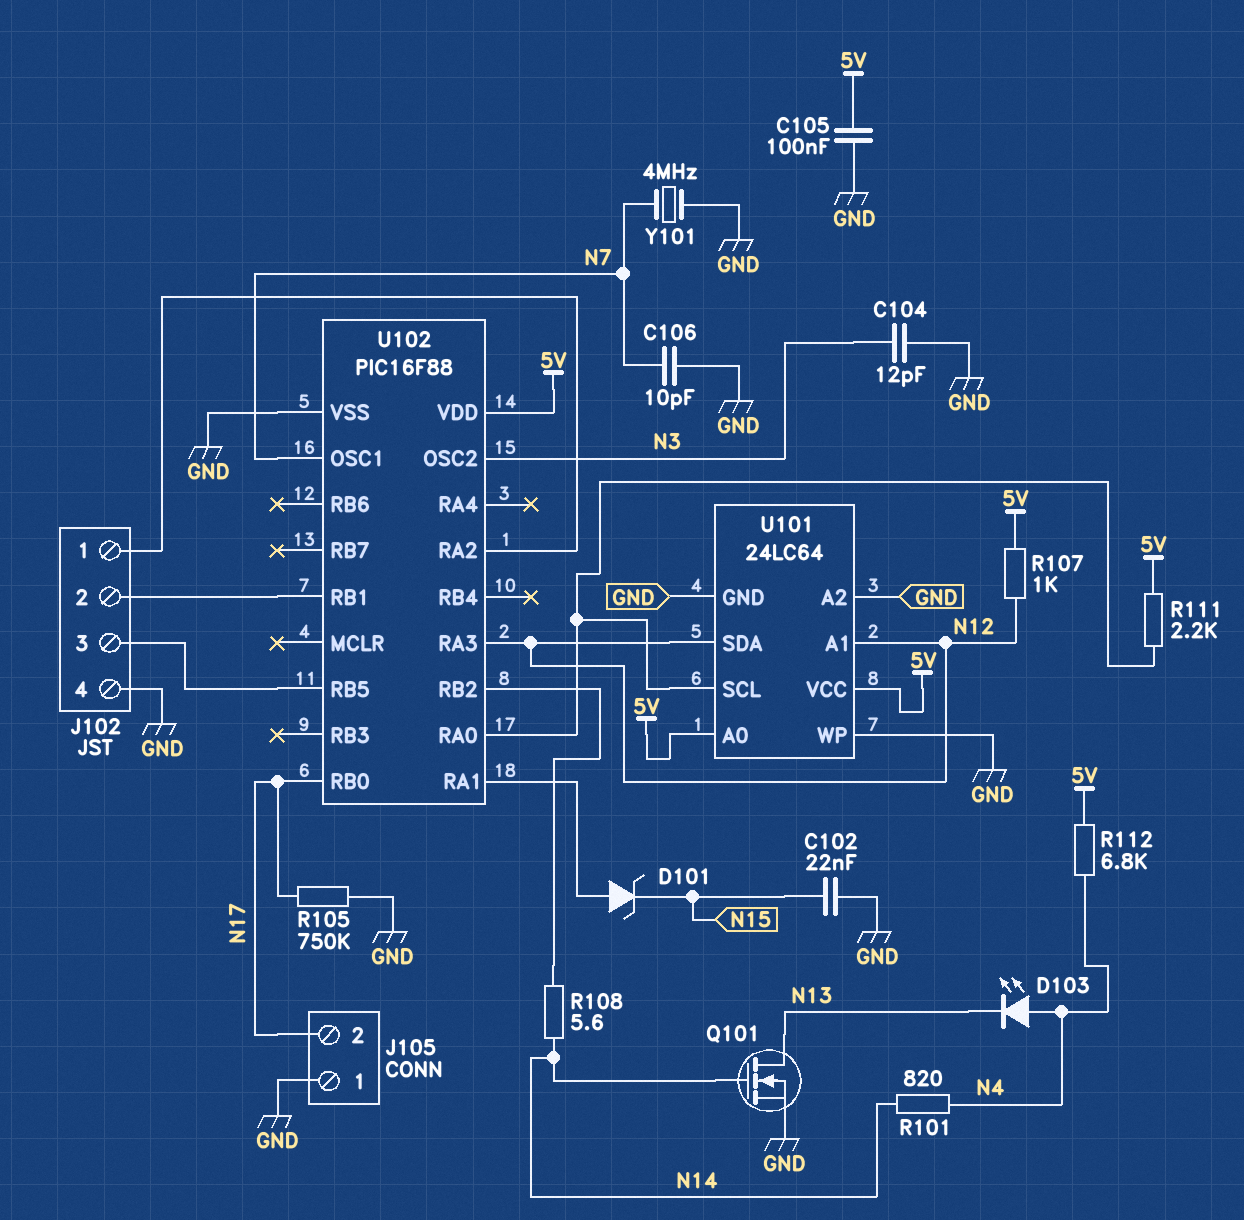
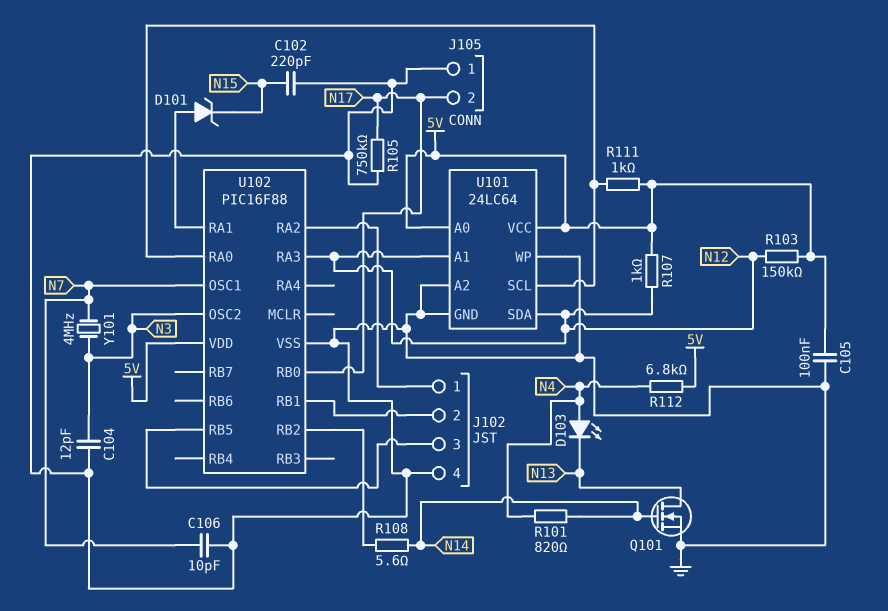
C102: 22nF (GND, N15) -> 220pF (GND, N15)
R103: none -> 150k (5V, N12)
R111: 2.2k (5V, U101/SCL) -> 1k (5V, U101/SCL)
Y101: 4MHz (GND, N7) -> 4MHz (N3, N7)

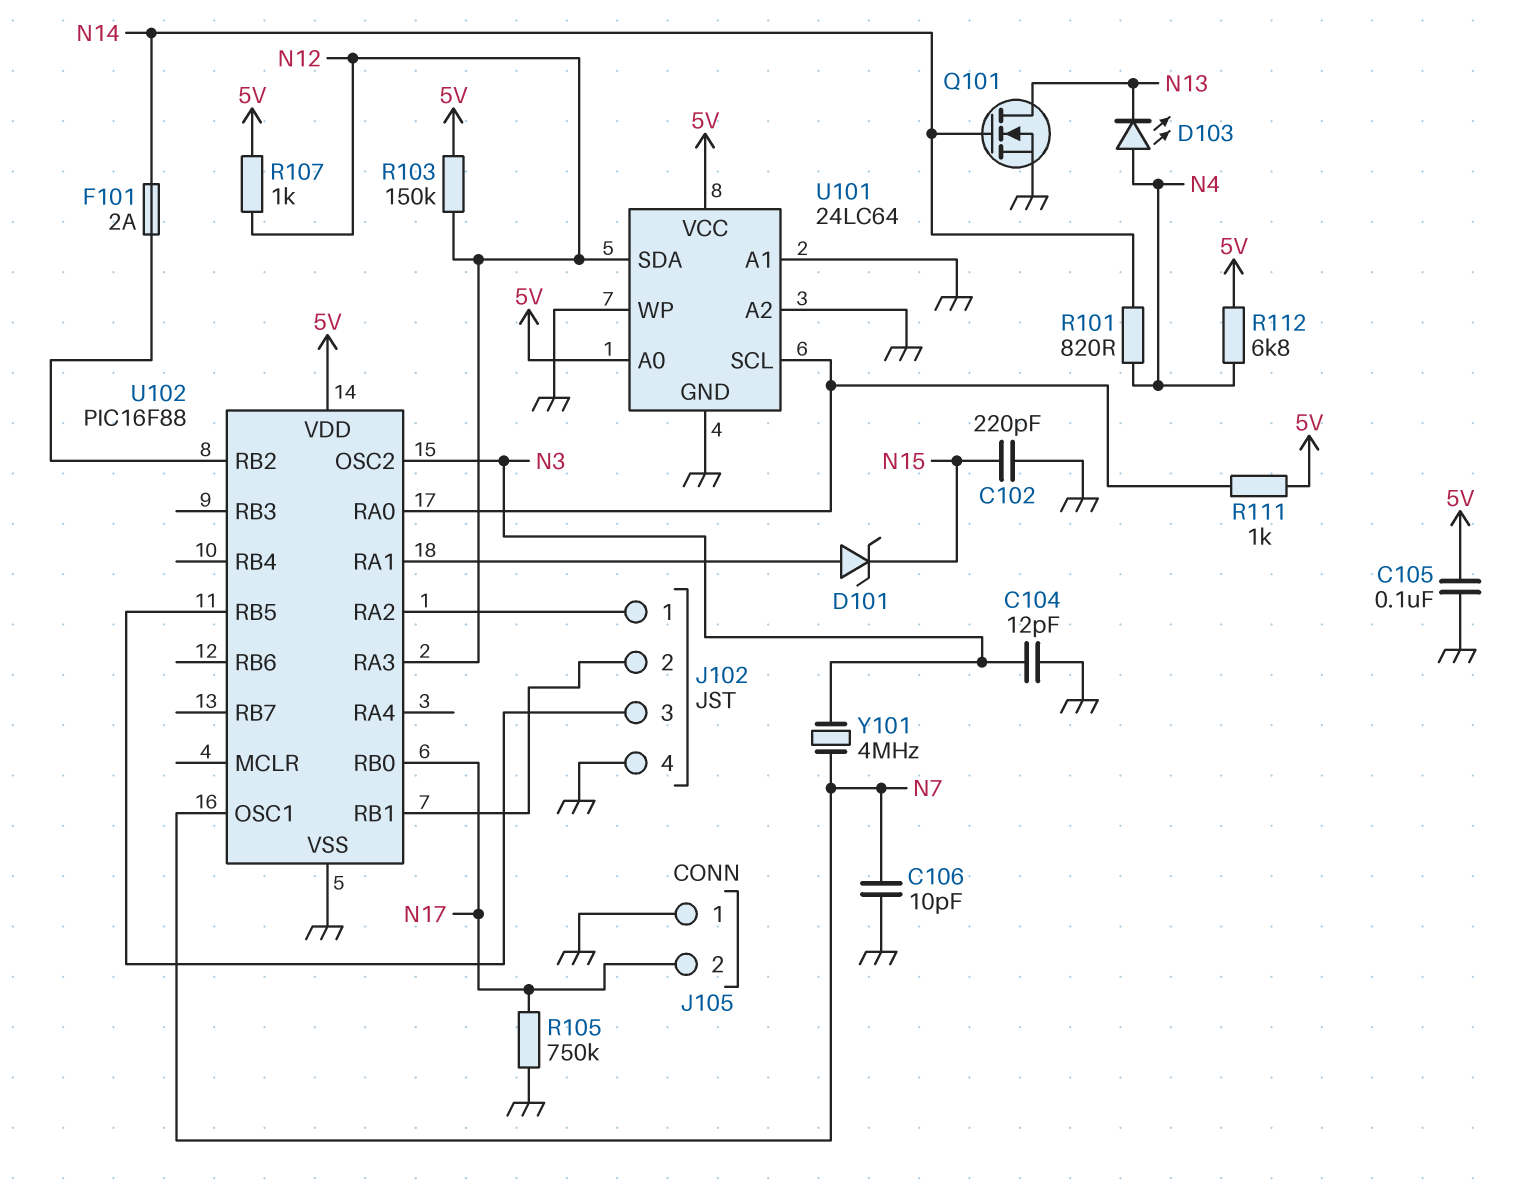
F101: none -> 2A (N14, U102/RB2)
R108: 5.6 (N14, U102/RB2) -> none
U101 pin A1: N12 -> GND

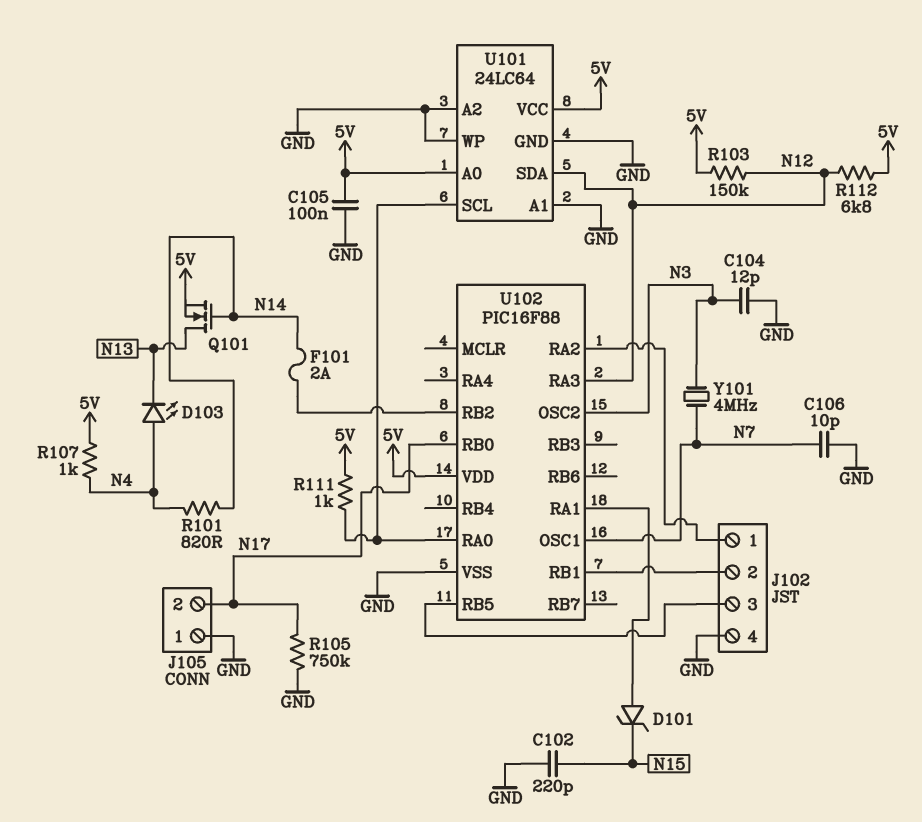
Q101: NMOS (G N14, D N13, S GND) -> NMOS (G N14, D N13, S 5V)
R107: 1k (5V, N12) -> 1k (5V, N4)
R112: 6.8k (5V, N4) -> 6.8k (5V, N12)

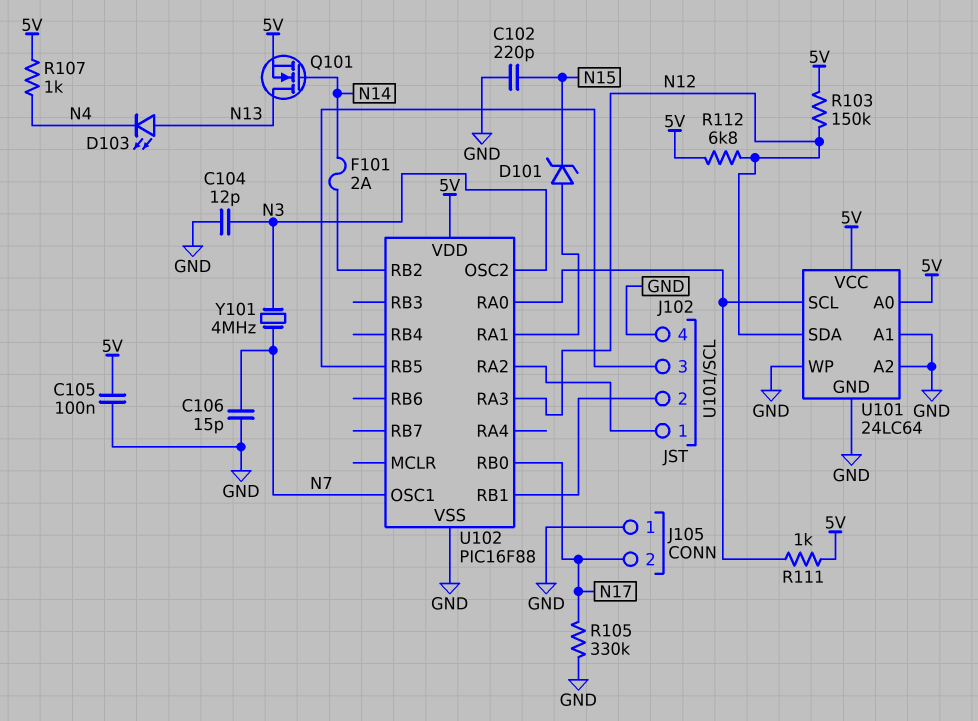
C106: 10pF (GND, N7) -> 15pF (GND, N7)
D103: LED (A N4, K N13) -> LED (A N13, K N4)
R101: 820 (N4, N14) -> none
R105: 750k (GND, N17) -> 330k (GND, N17)

